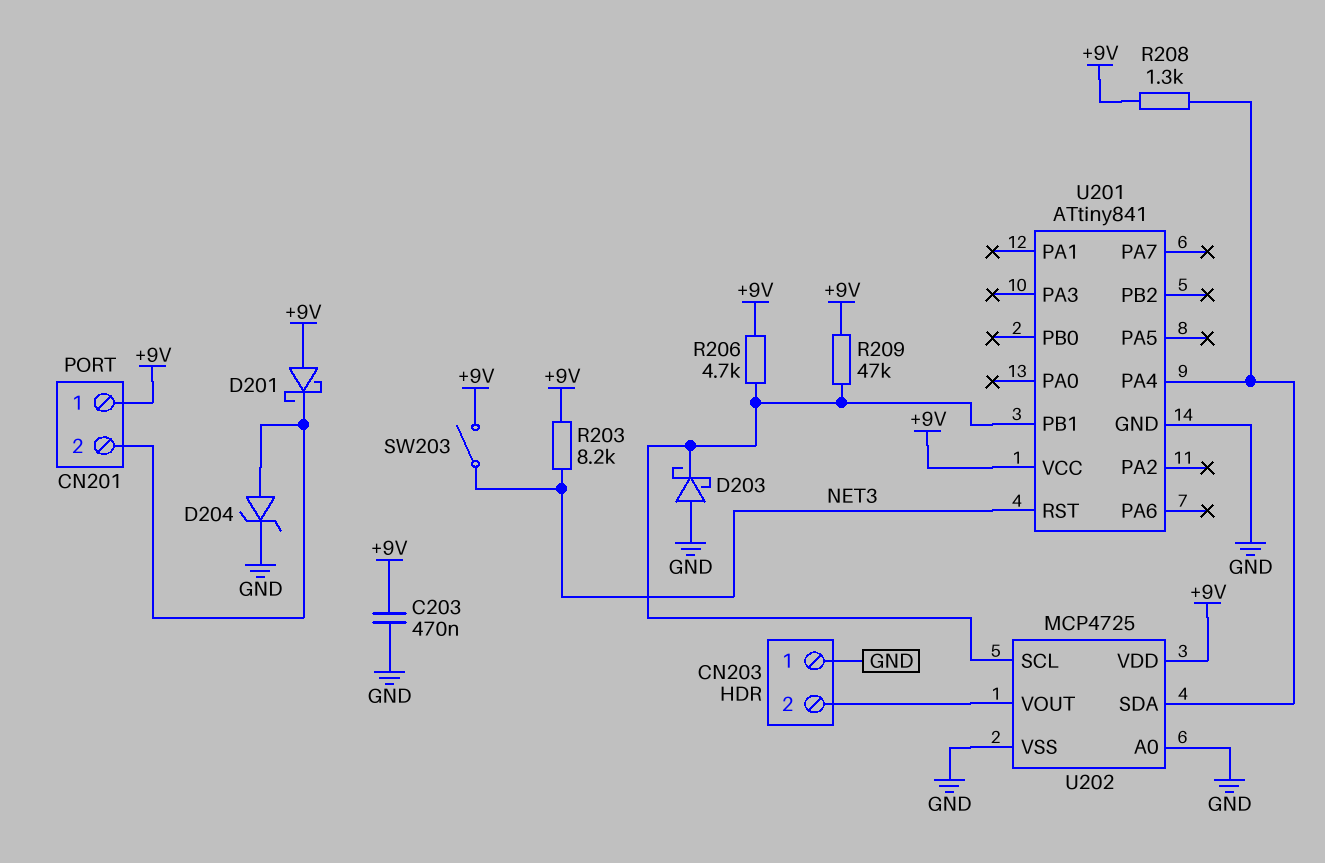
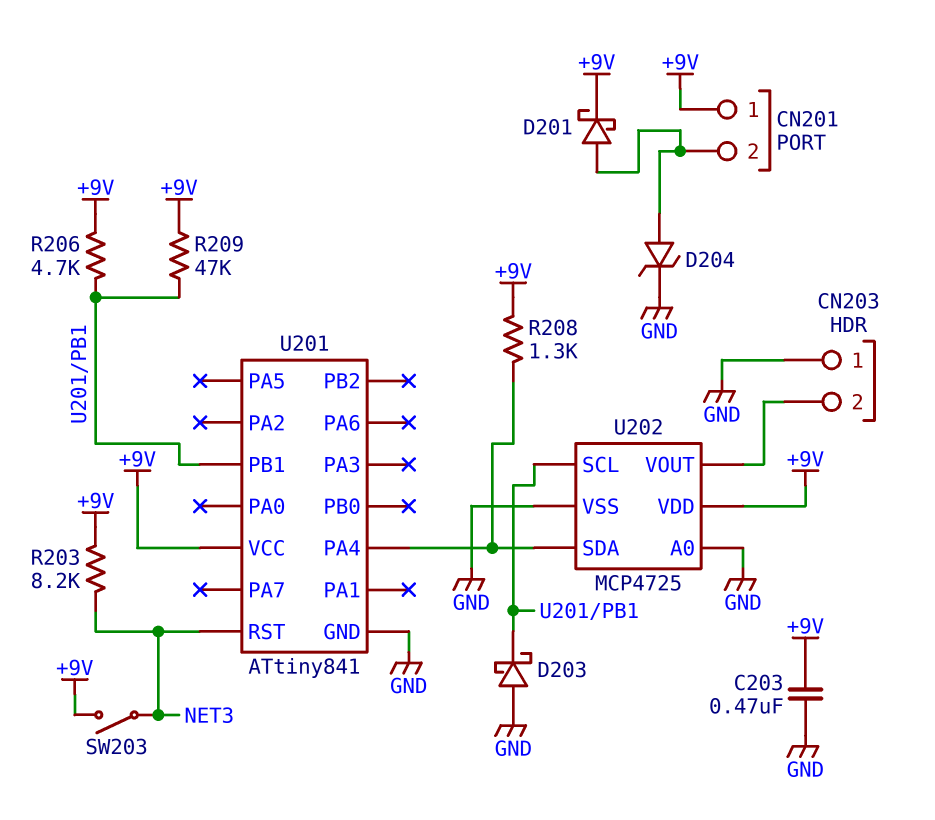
D201: schottky (A +9V, K CN201/2) -> schottky (A CN201/2, K +9V)

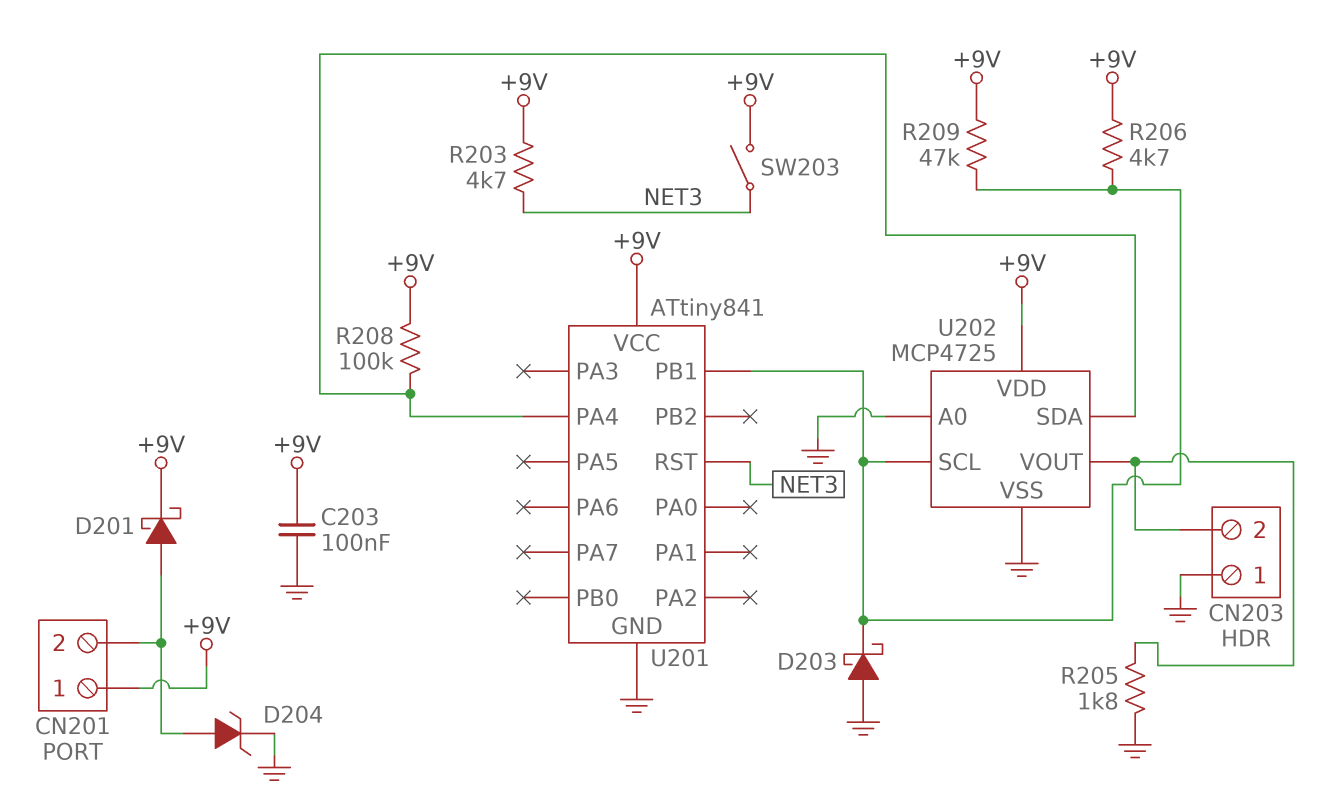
C203: 470nF (+9V, GND) -> 100nF (+9V, GND)
R203: 8.2k (+9V, NET3) -> 4.7k (+9V, NET3)
R205: none -> 1.8k (CN203/2, GND)
R208: 1.3k (+9V, U201/PA4) -> 100k (+9V, U201/PA4)

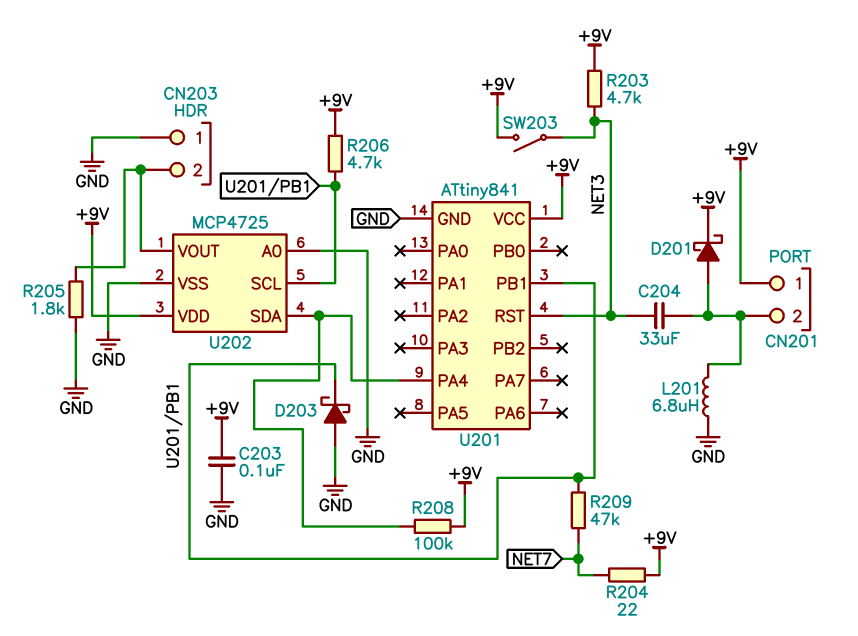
C204: none -> 33uF (CN201/2, NET3)
D204: zener (A CN201/2, K GND) -> none
L201: none -> 6.8uH (CN201/2, GND)
R204: none -> 22 (+9V, NET7)
R209: 47k (+9V, U201/PB1) -> 47k (NET7, U201/PB1)

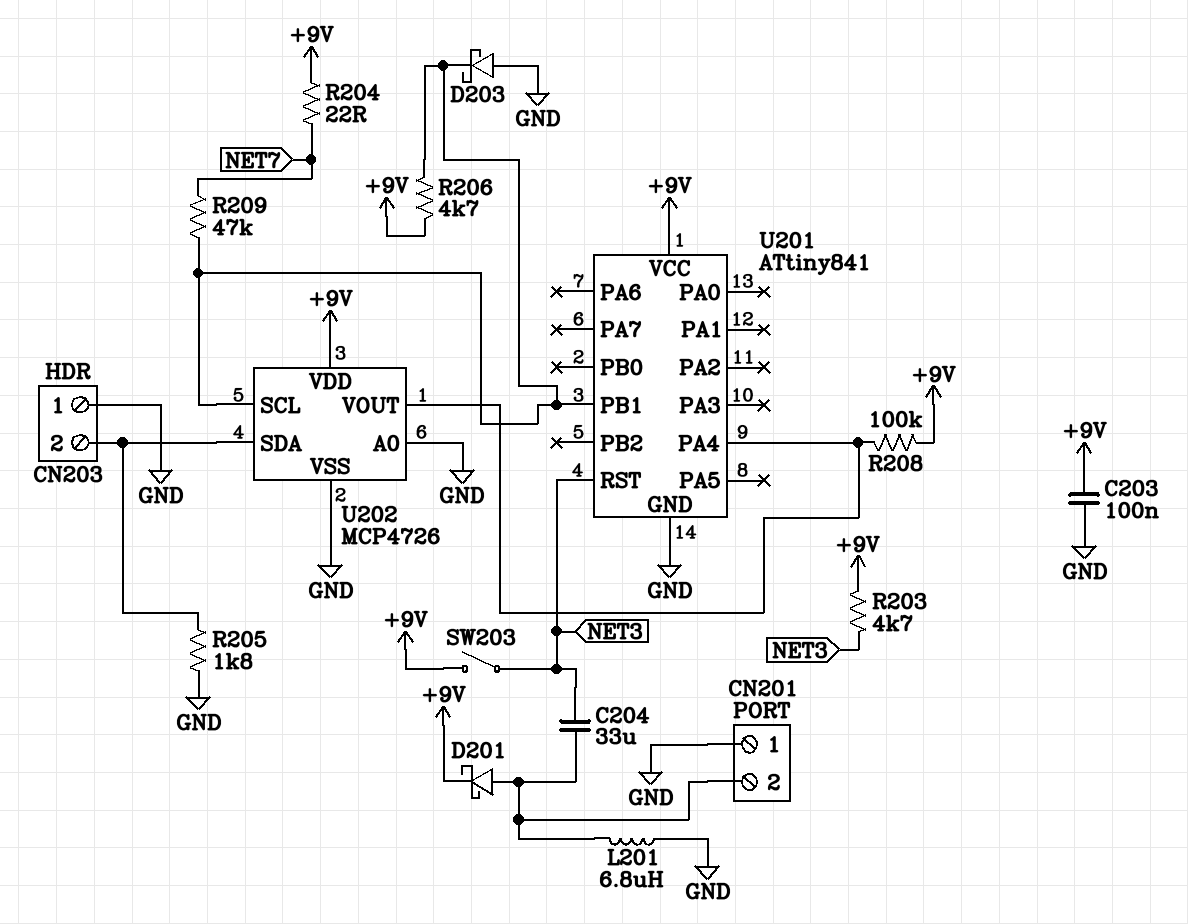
CN201 pin 1: +9V -> GND
U202: MCP4725 -> MCP4726
U202 pin SDA: U201/PA4 -> CN203/2
U202 pin VOUT: CN203/2 -> U201/PA4

